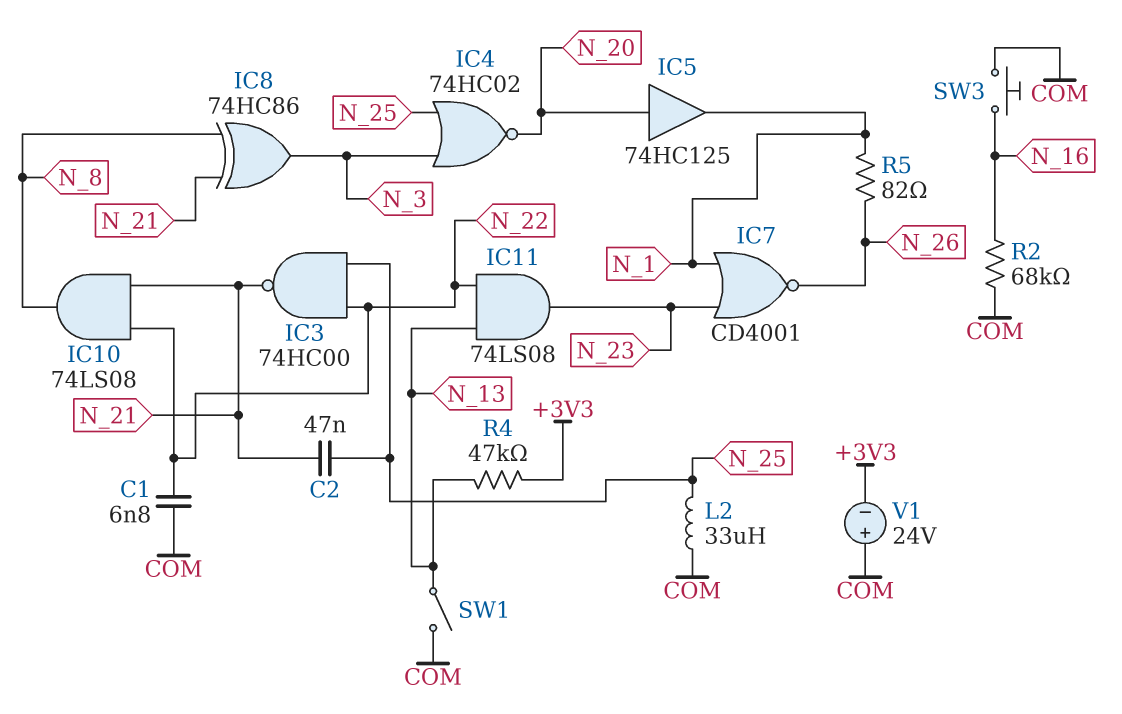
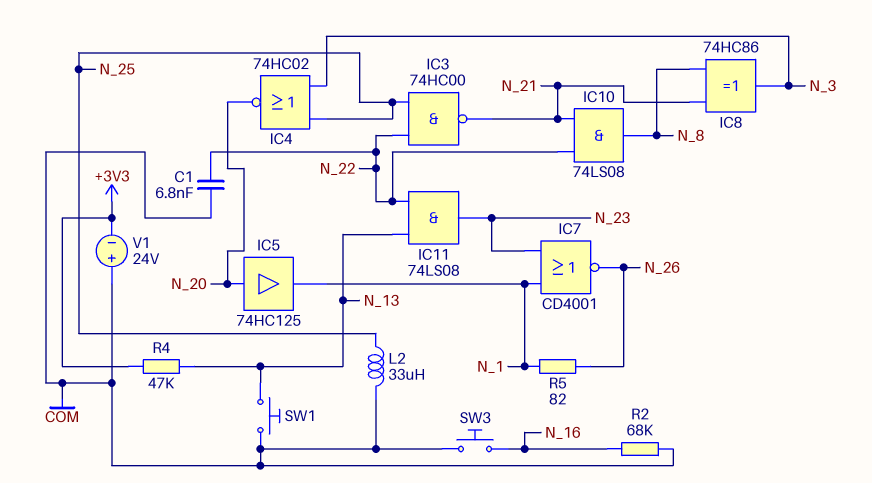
C2: 47nF (N_21, N_25) -> none
SW1: switch (COM, N_13) -> button (COM, N_13)

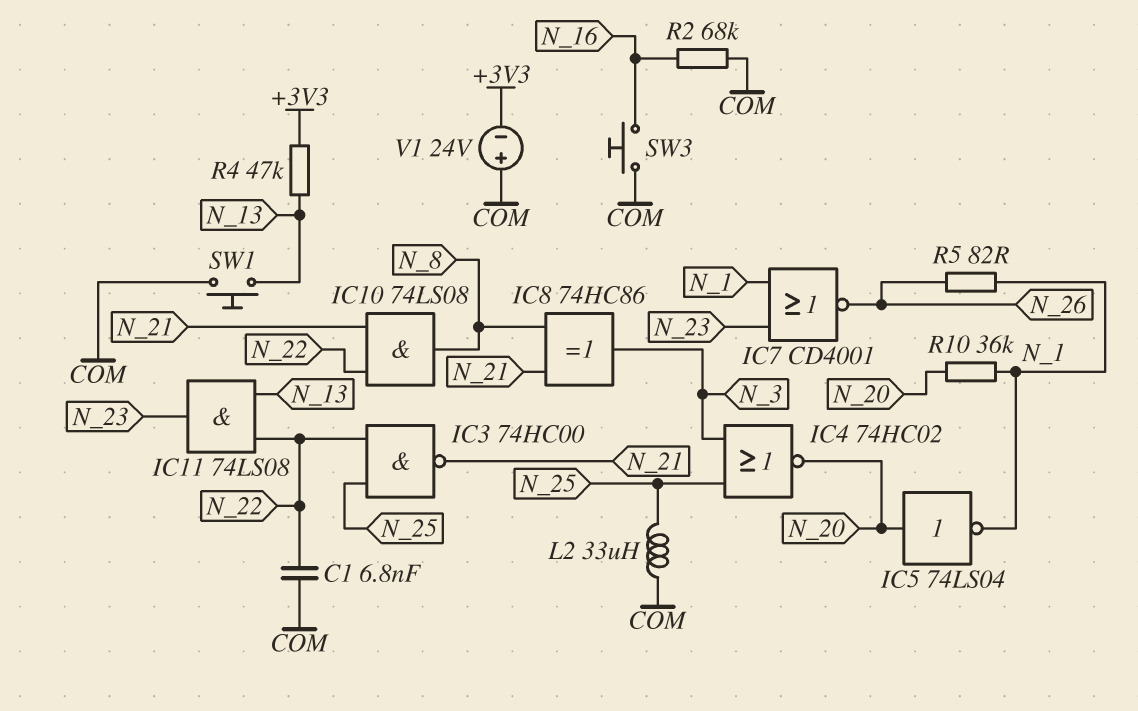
IC5: buffer 74HC125 (in N_20, out N_1) -> NOT 74LS04 (in N_20, out N_1)
R10: none -> 36k (N_1, N_20)

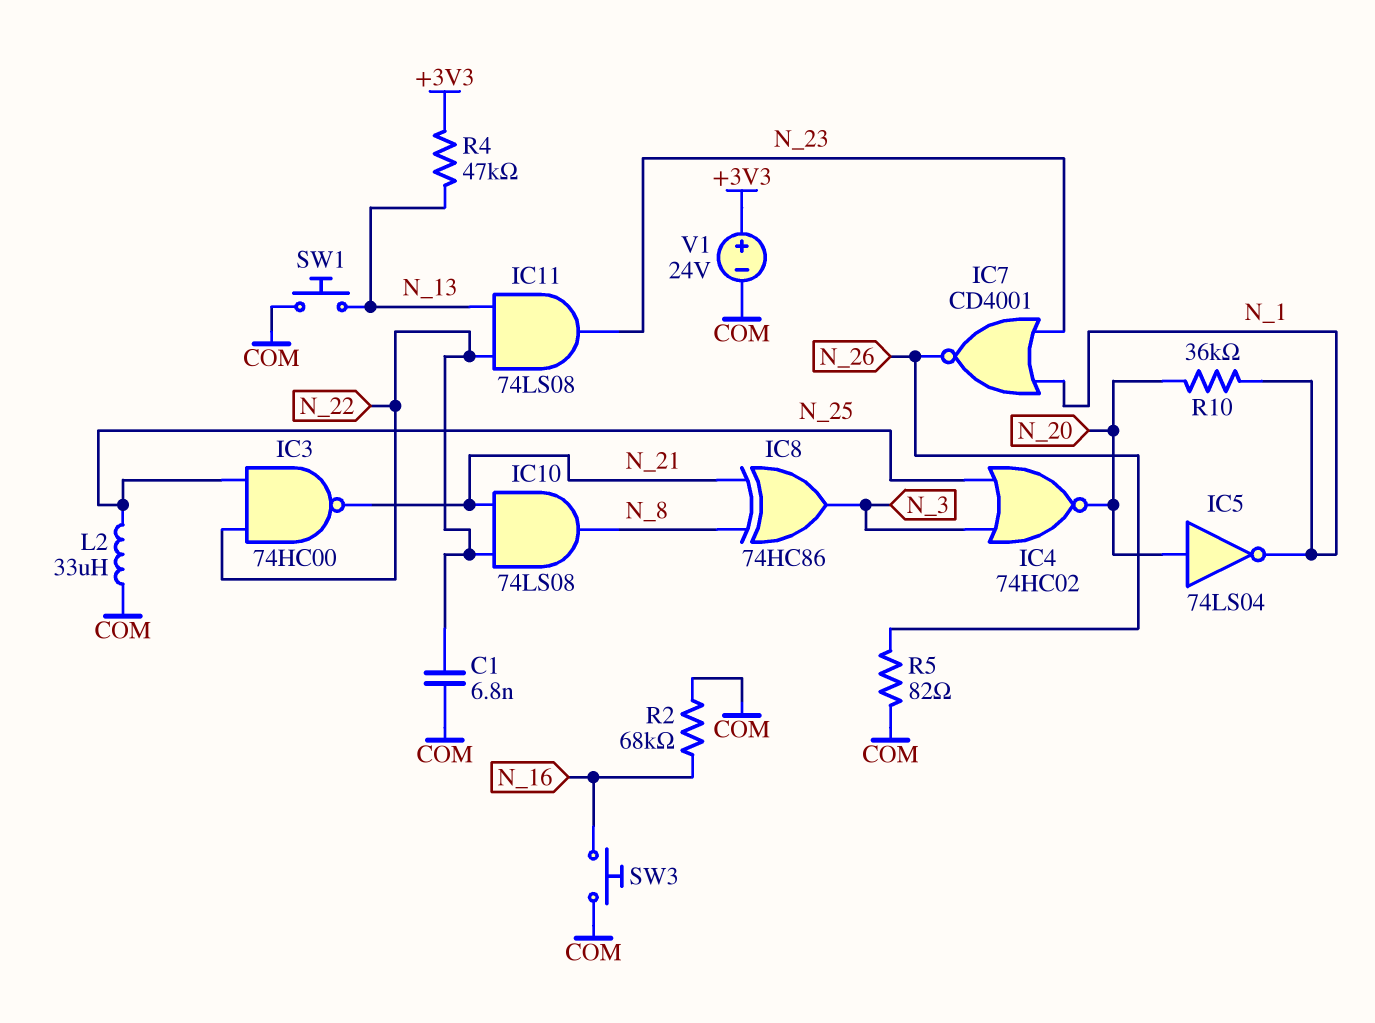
R5: 82 (N_1, N_26) -> 82 (COM, N_26)
V1: 24V (plus COM, minus +3V3) -> 24V (plus +3V3, minus COM)

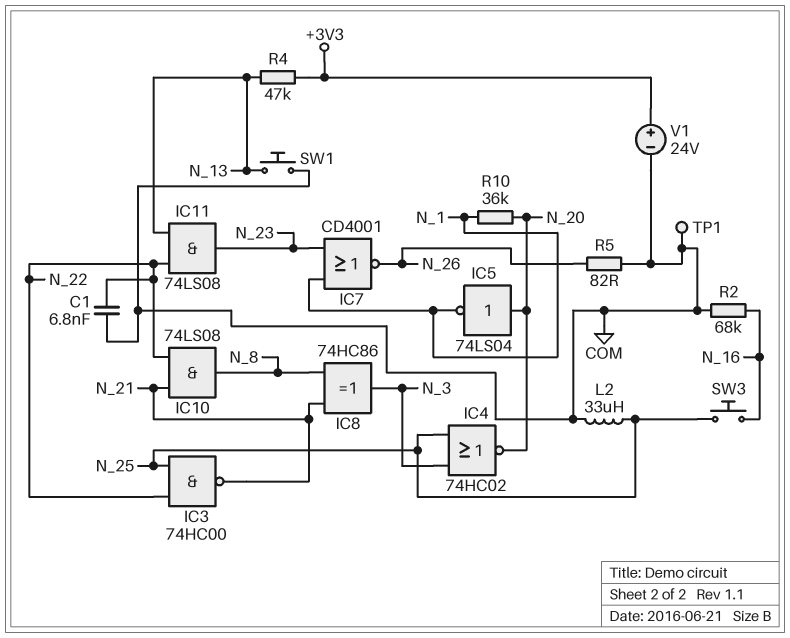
SW3: button (COM, N_16) -> button (N_16, N_25)
TP1: none -> test point (COM)

